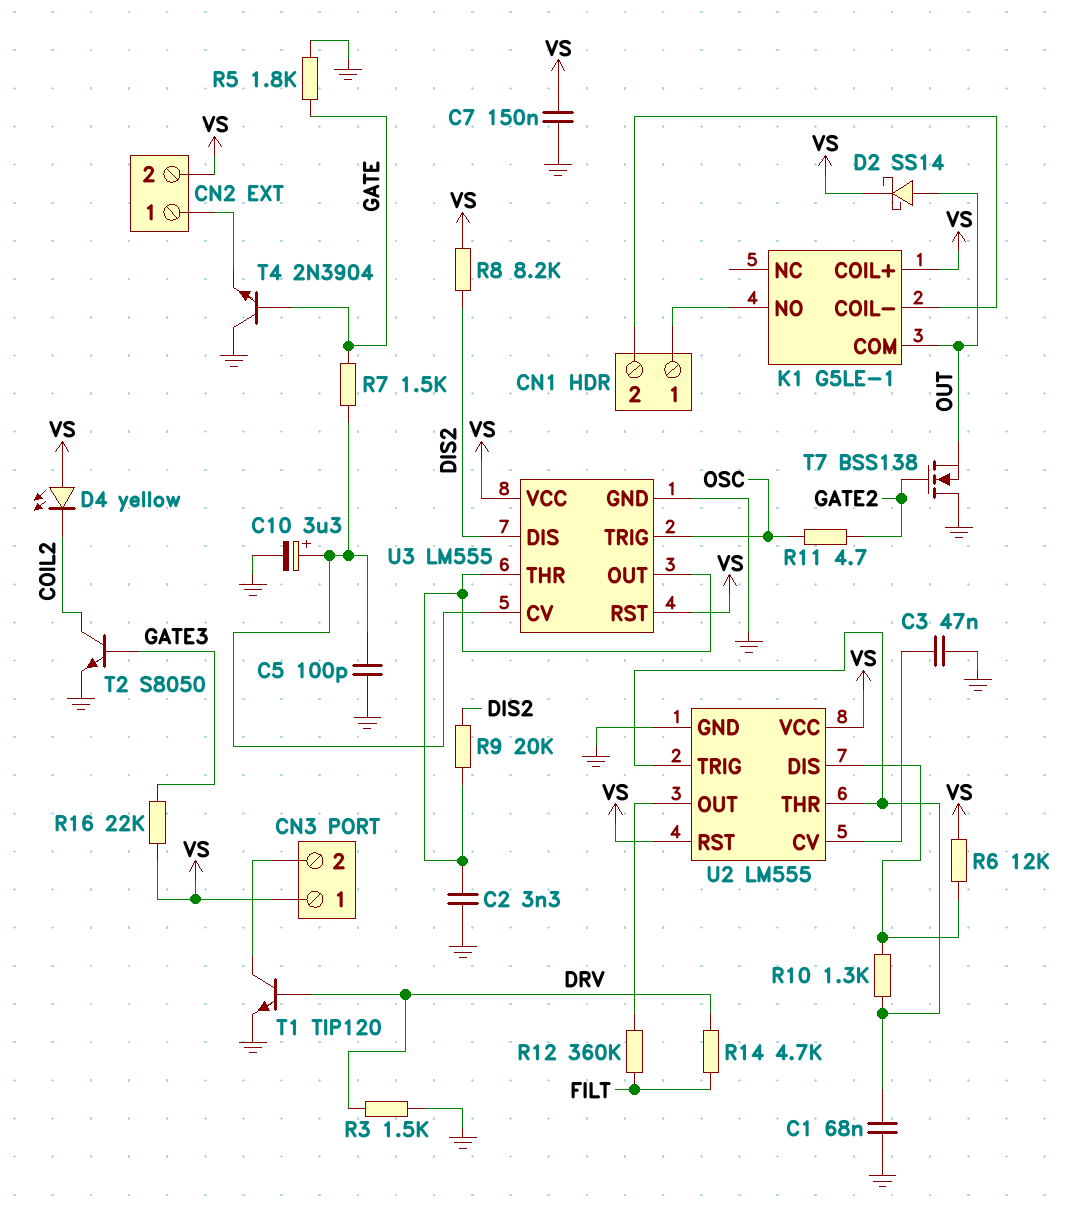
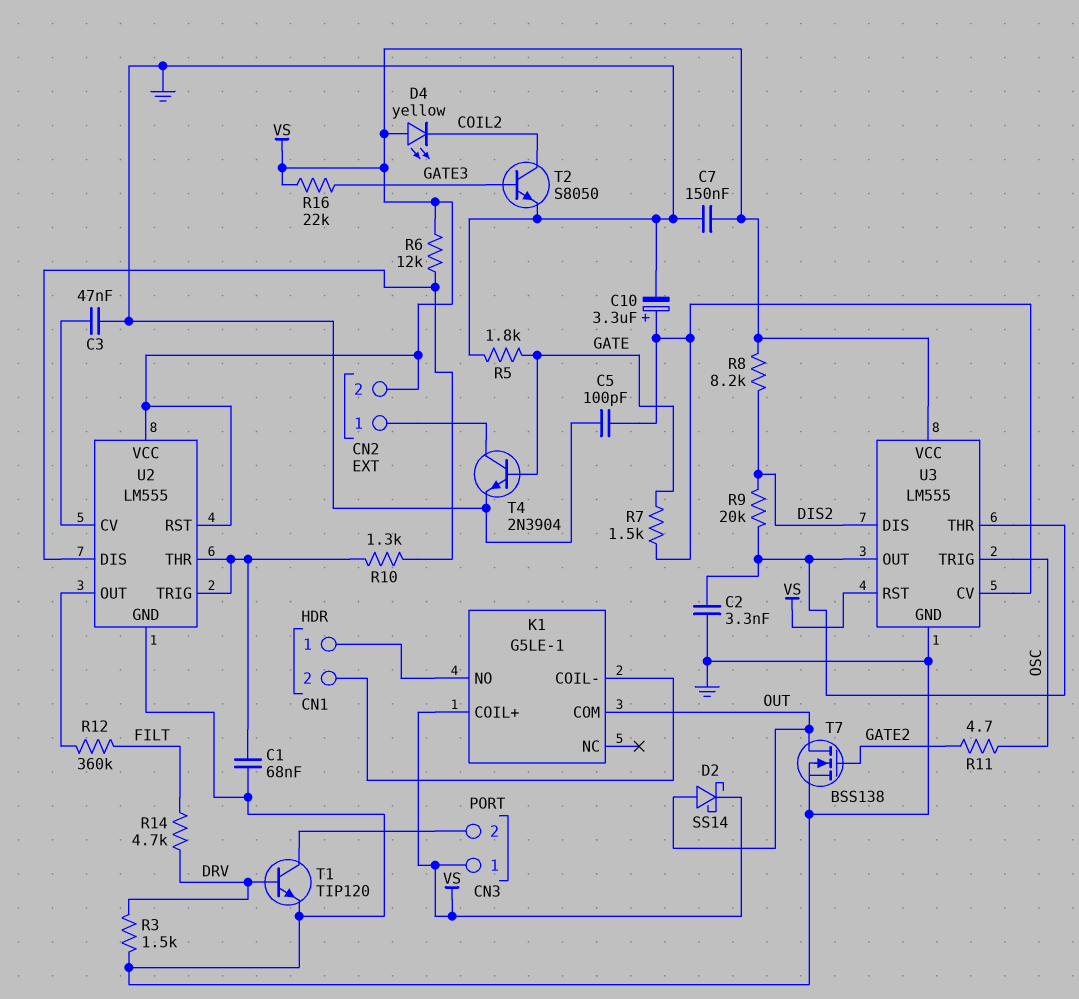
T4: NPN 2N3904 (B GATE, C GND, E CN2/1) -> NPN 2N3904 (B GATE, C CN2/1, E GND)
T7: NMOS BSS138 (G GATE2, D GND, S OUT) -> NMOS BSS138 (G GATE2, D OUT, S GND)

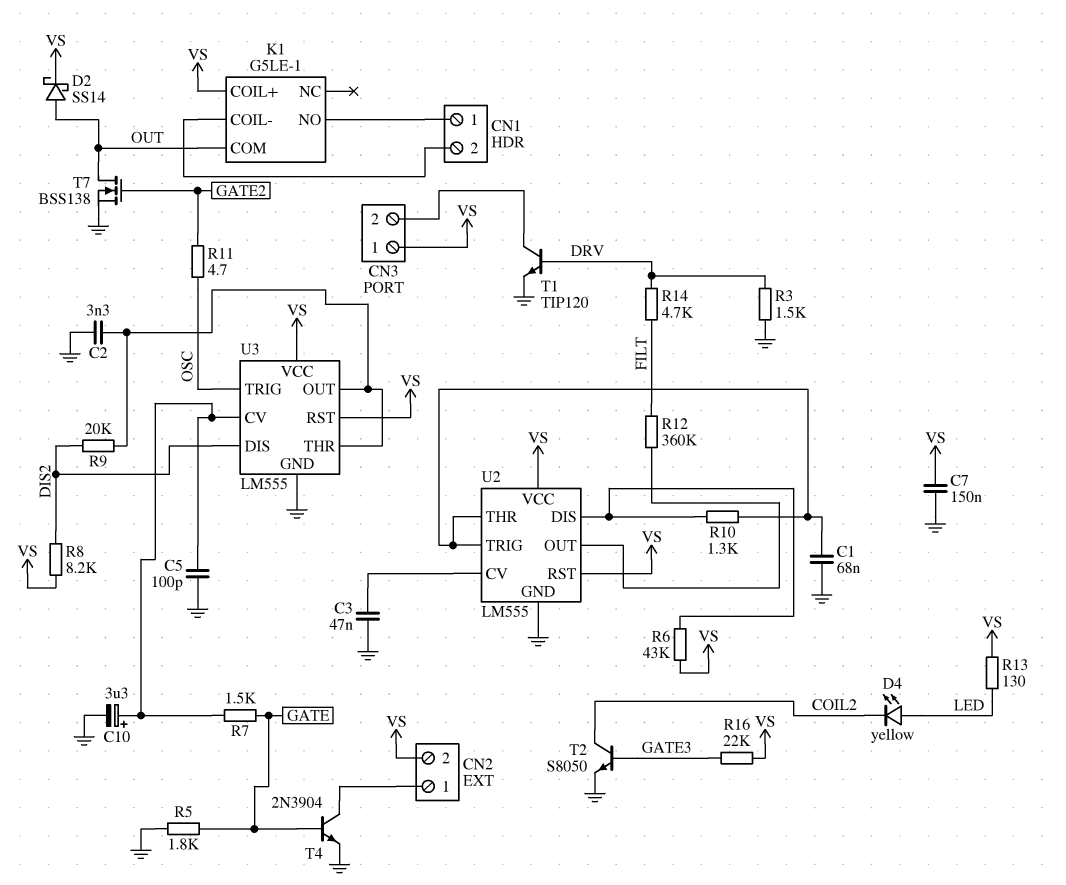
D4: LED yellow (A VS, K COIL2) -> LED yellow (A LED, K COIL2)
R6: 12k (U2/DIS, VS) -> 43k (U2/DIS, VS)
R13: none -> 130 (LED, VS)

